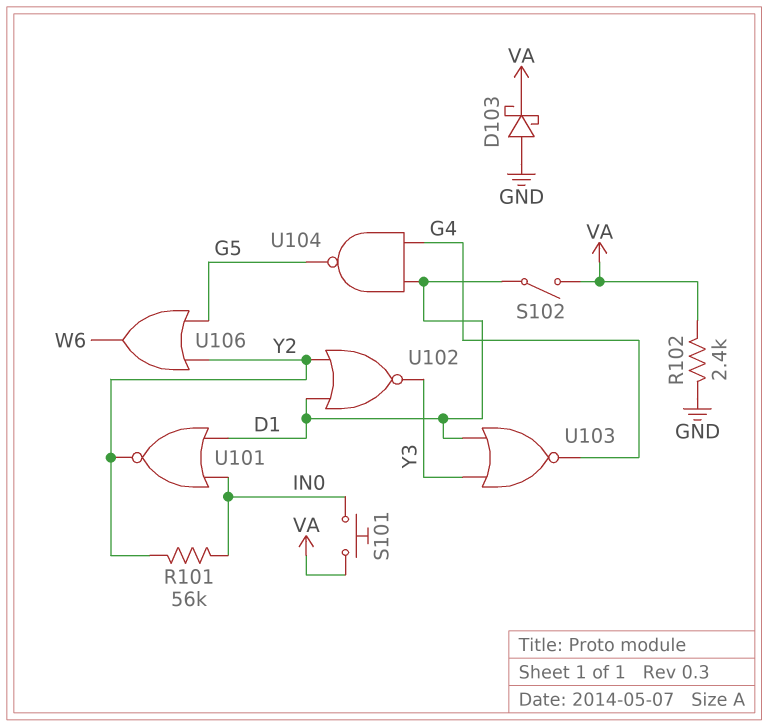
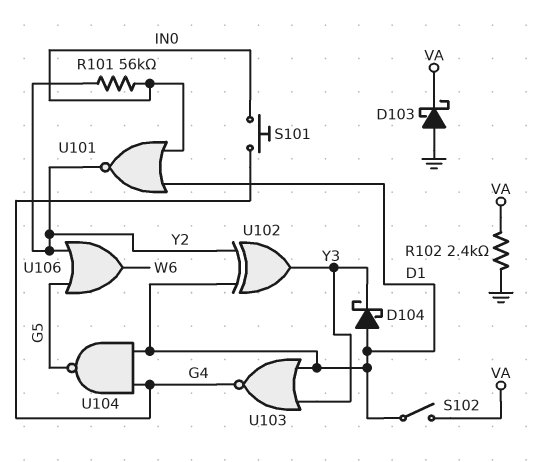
D104: none -> schottky (A D1, K Y3)
S101: button (IN0, VA) -> button (G4, IN0)
U102: NOR (in D1, in Y2, out Y3) -> XOR (in D1, in Y2, out Y3)

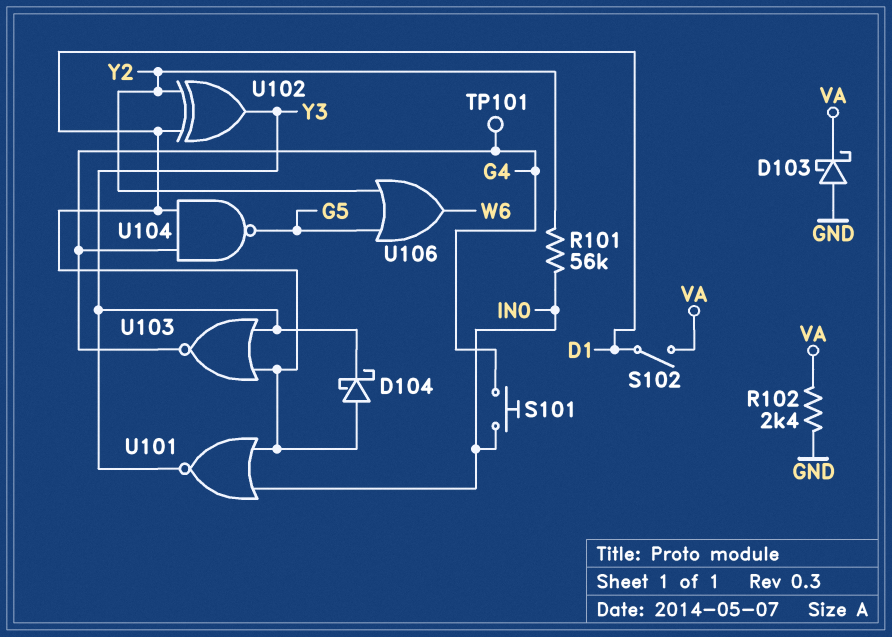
TP101: none -> test point (G4)
U101: NOR (in D1, in IN0, out Y2) -> NOR (in D1, in IN0, out Y3)

